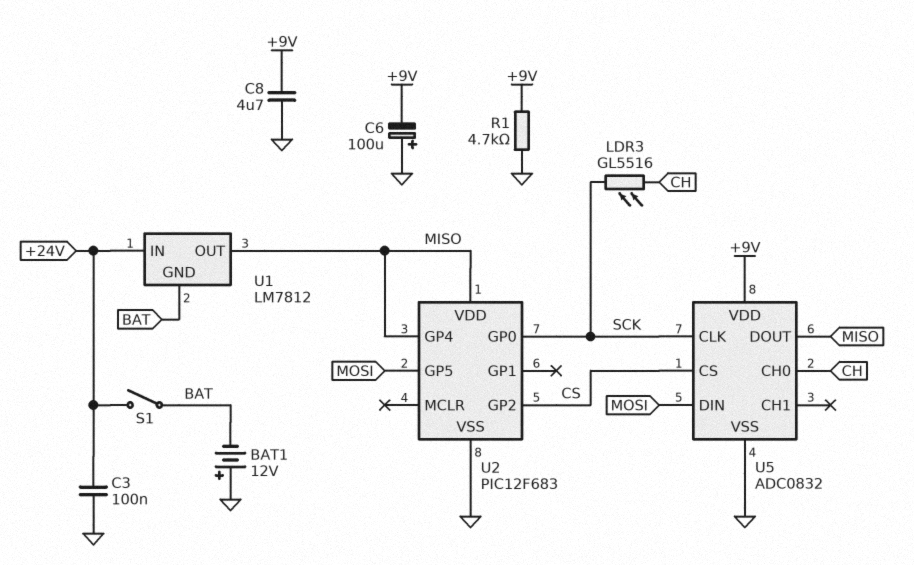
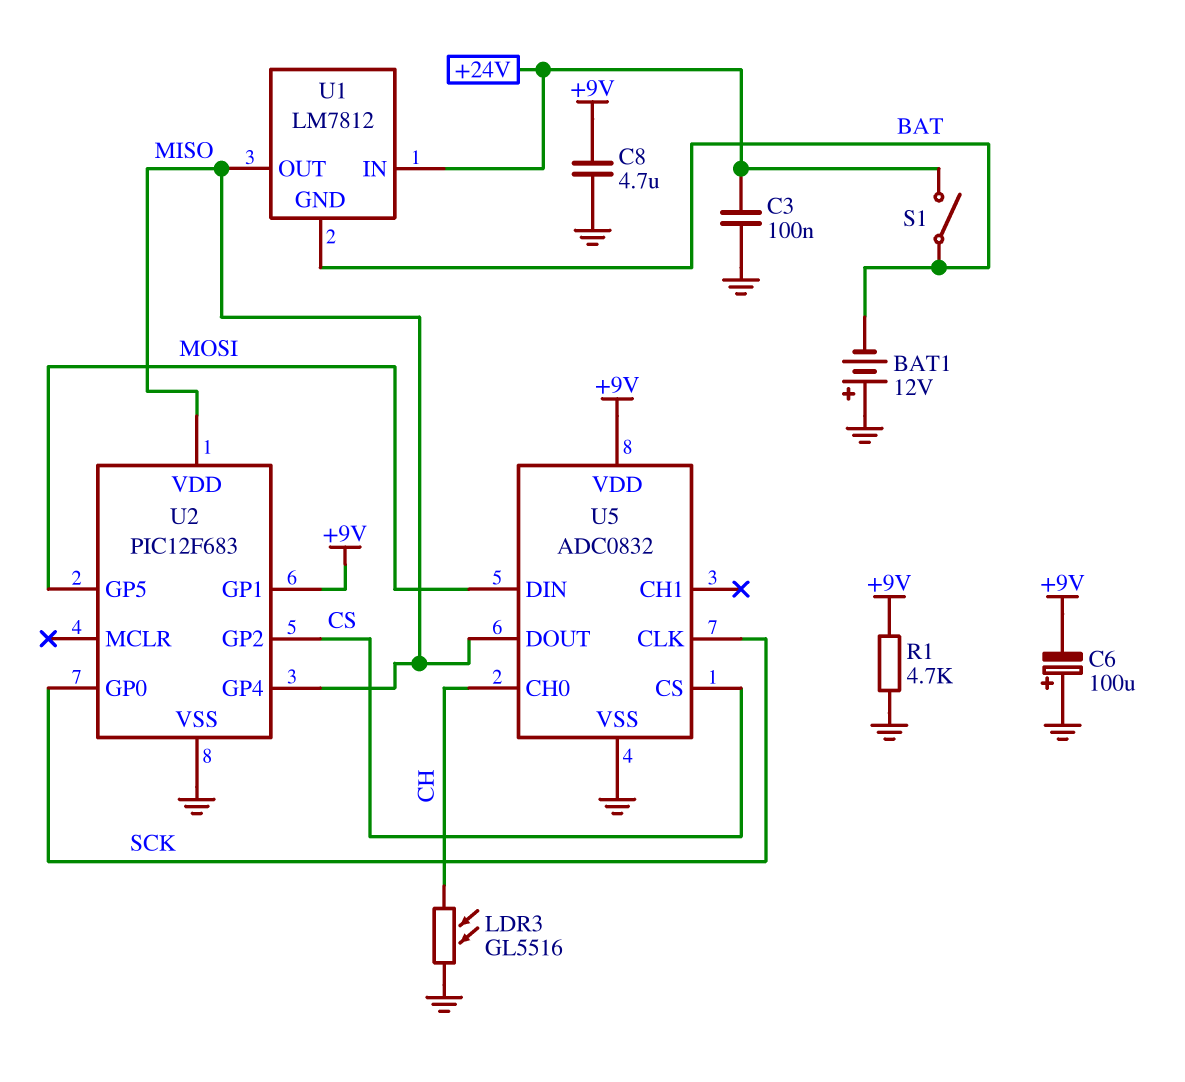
LDR3: GL5516 (CH, SCK) -> GL5516 (CH, GND)
U2 pin GP1: none -> +9V

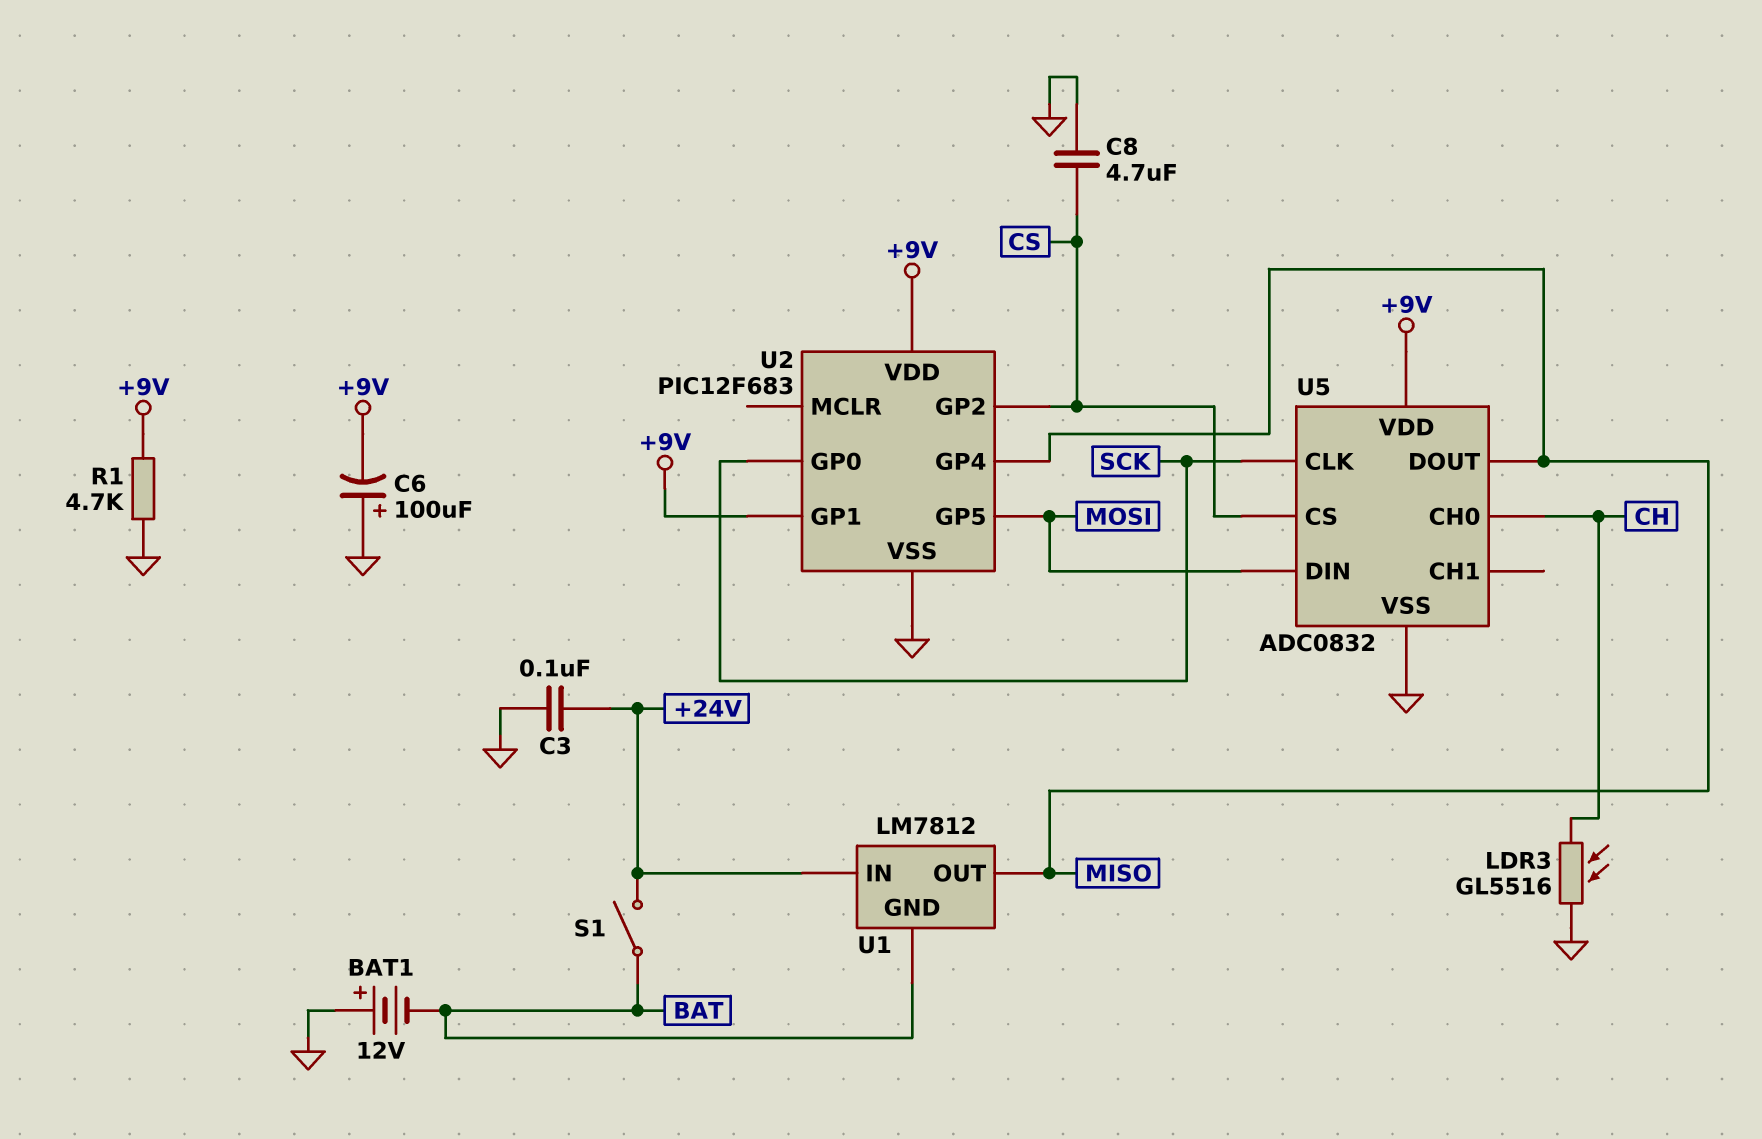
C8: 4.7uF (+9V, GND) -> 4.7uF (CS, GND)
U2 pin VDD: MISO -> +9V

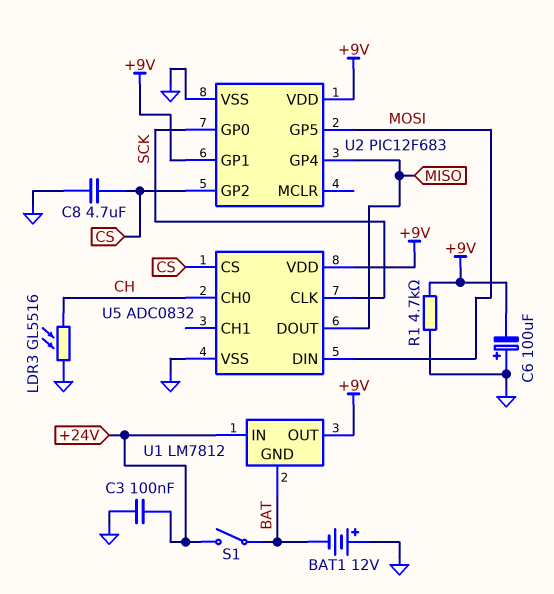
U1 pin OUT: MISO -> +9V

